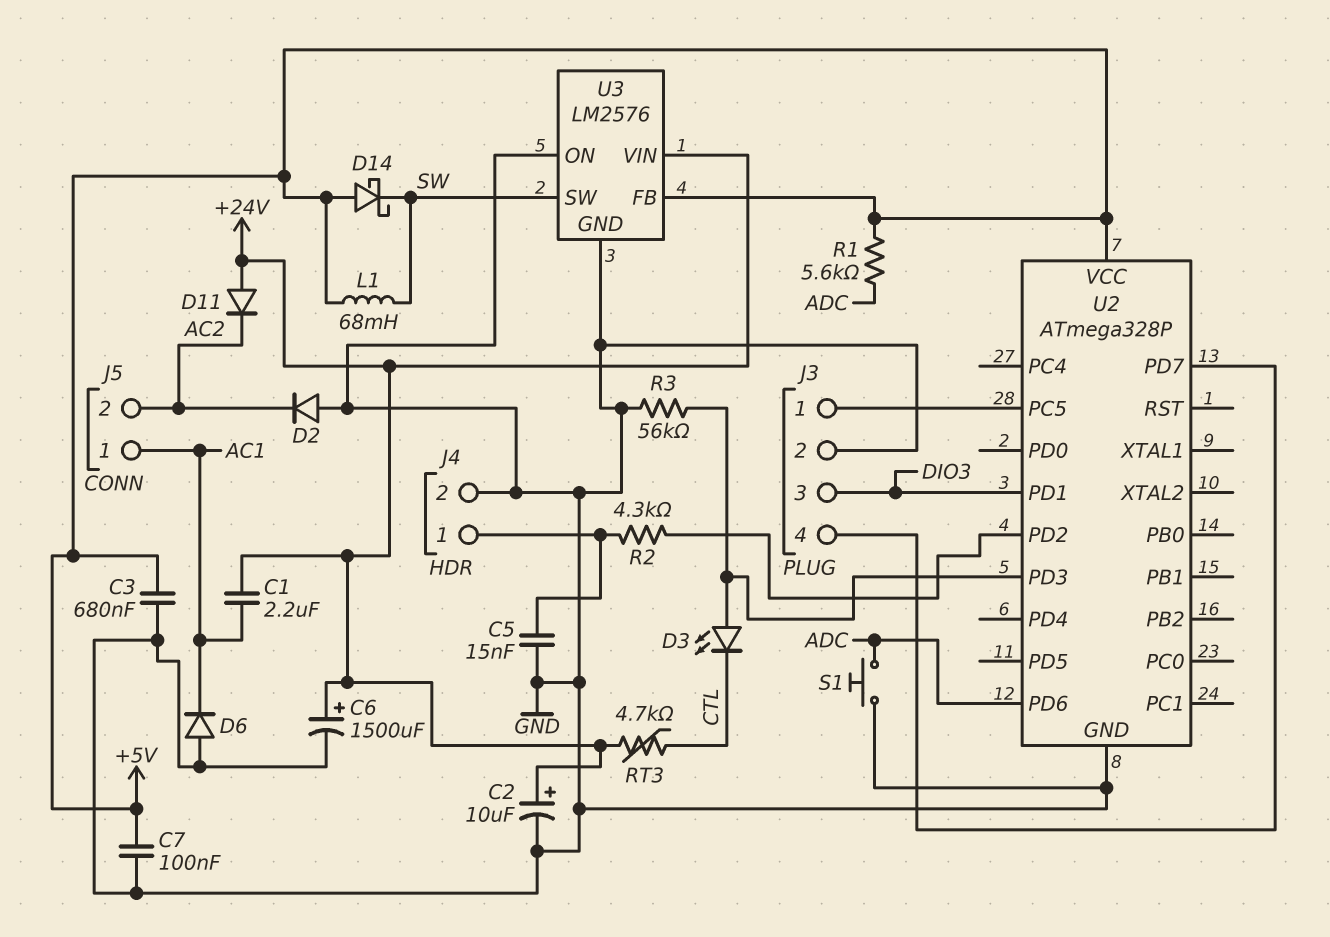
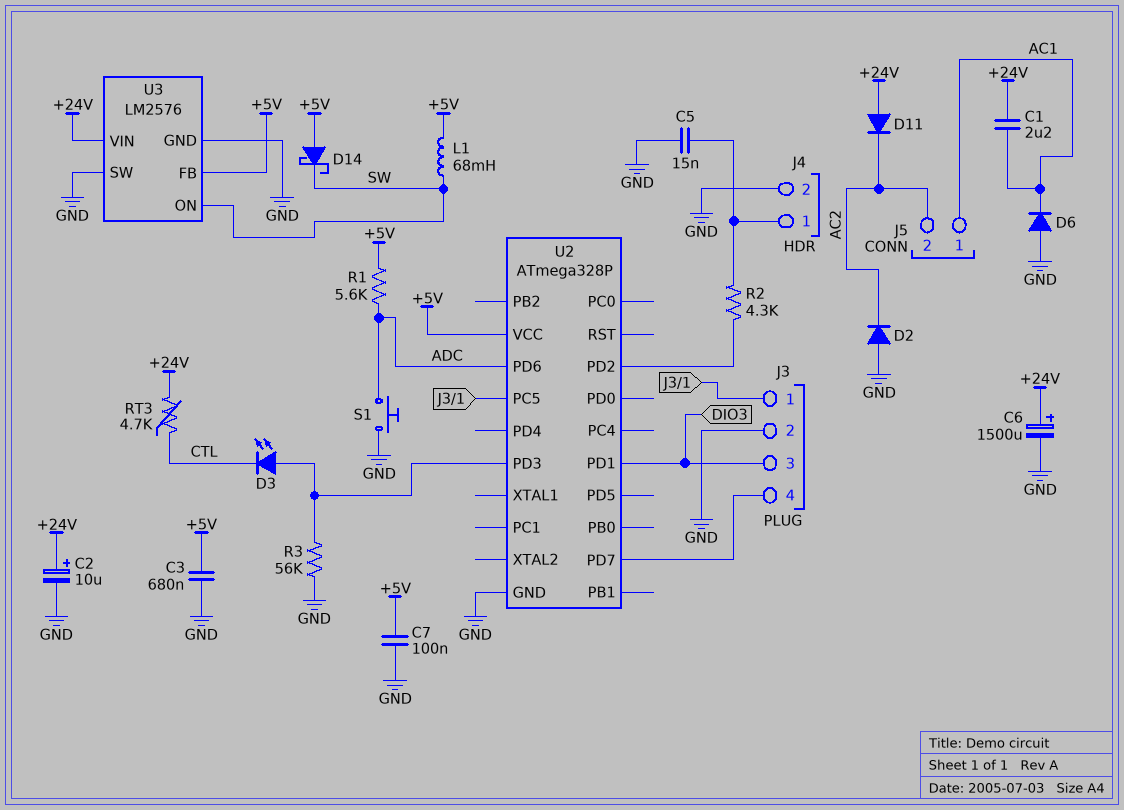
U3 pin ON: GND -> SW
U3 pin SW: SW -> GND

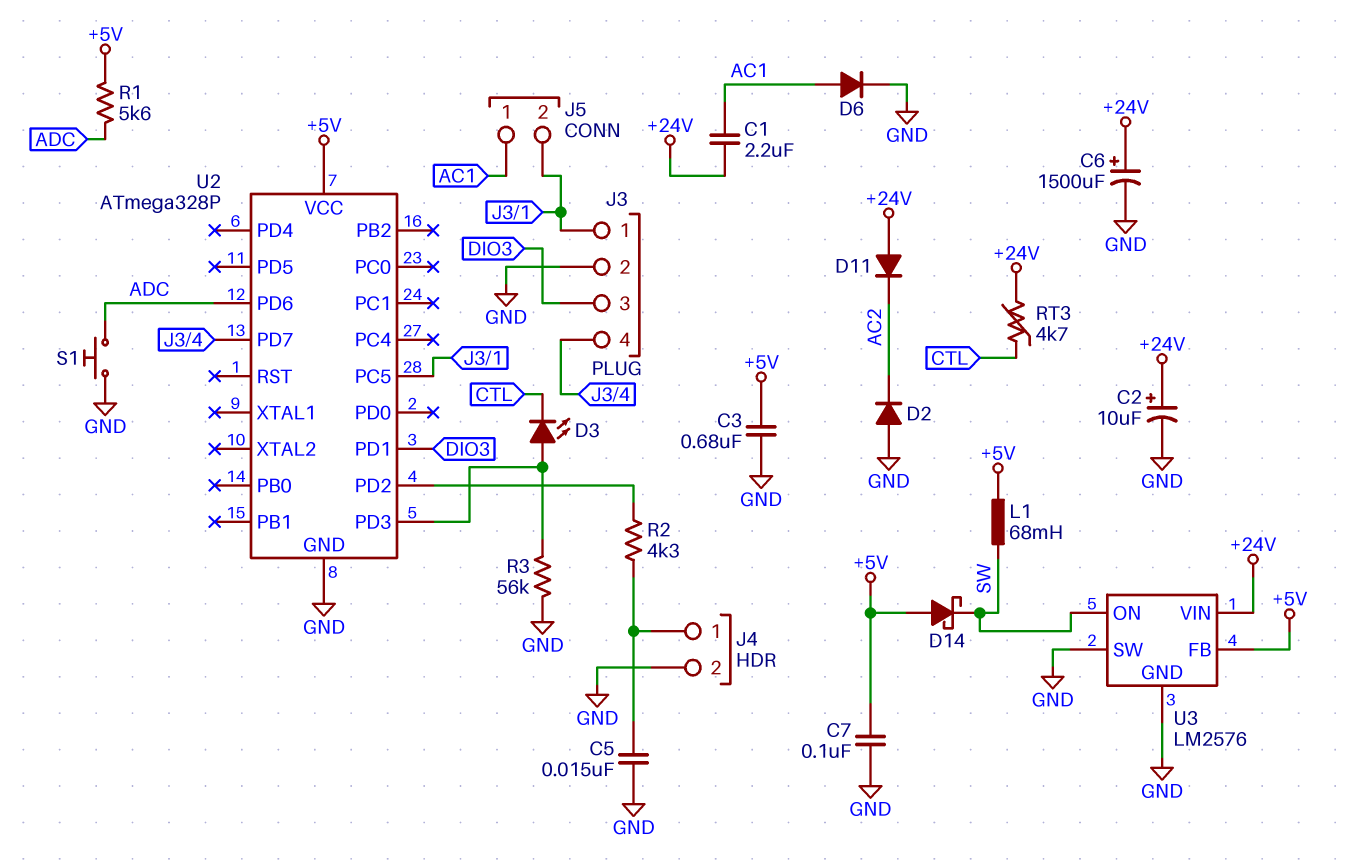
D6: diode (A GND, K AC1) -> diode (A AC1, K GND)
J5 pin 2: AC2 -> J3/1

